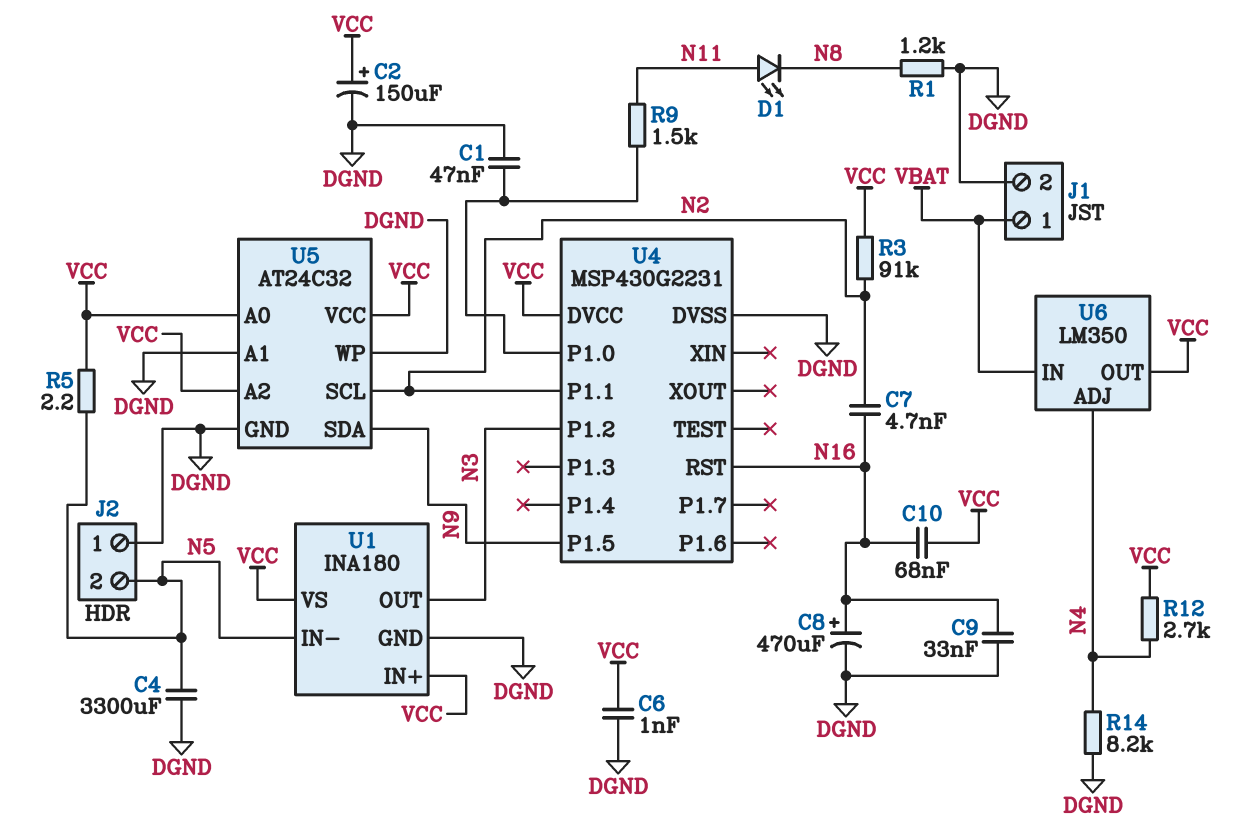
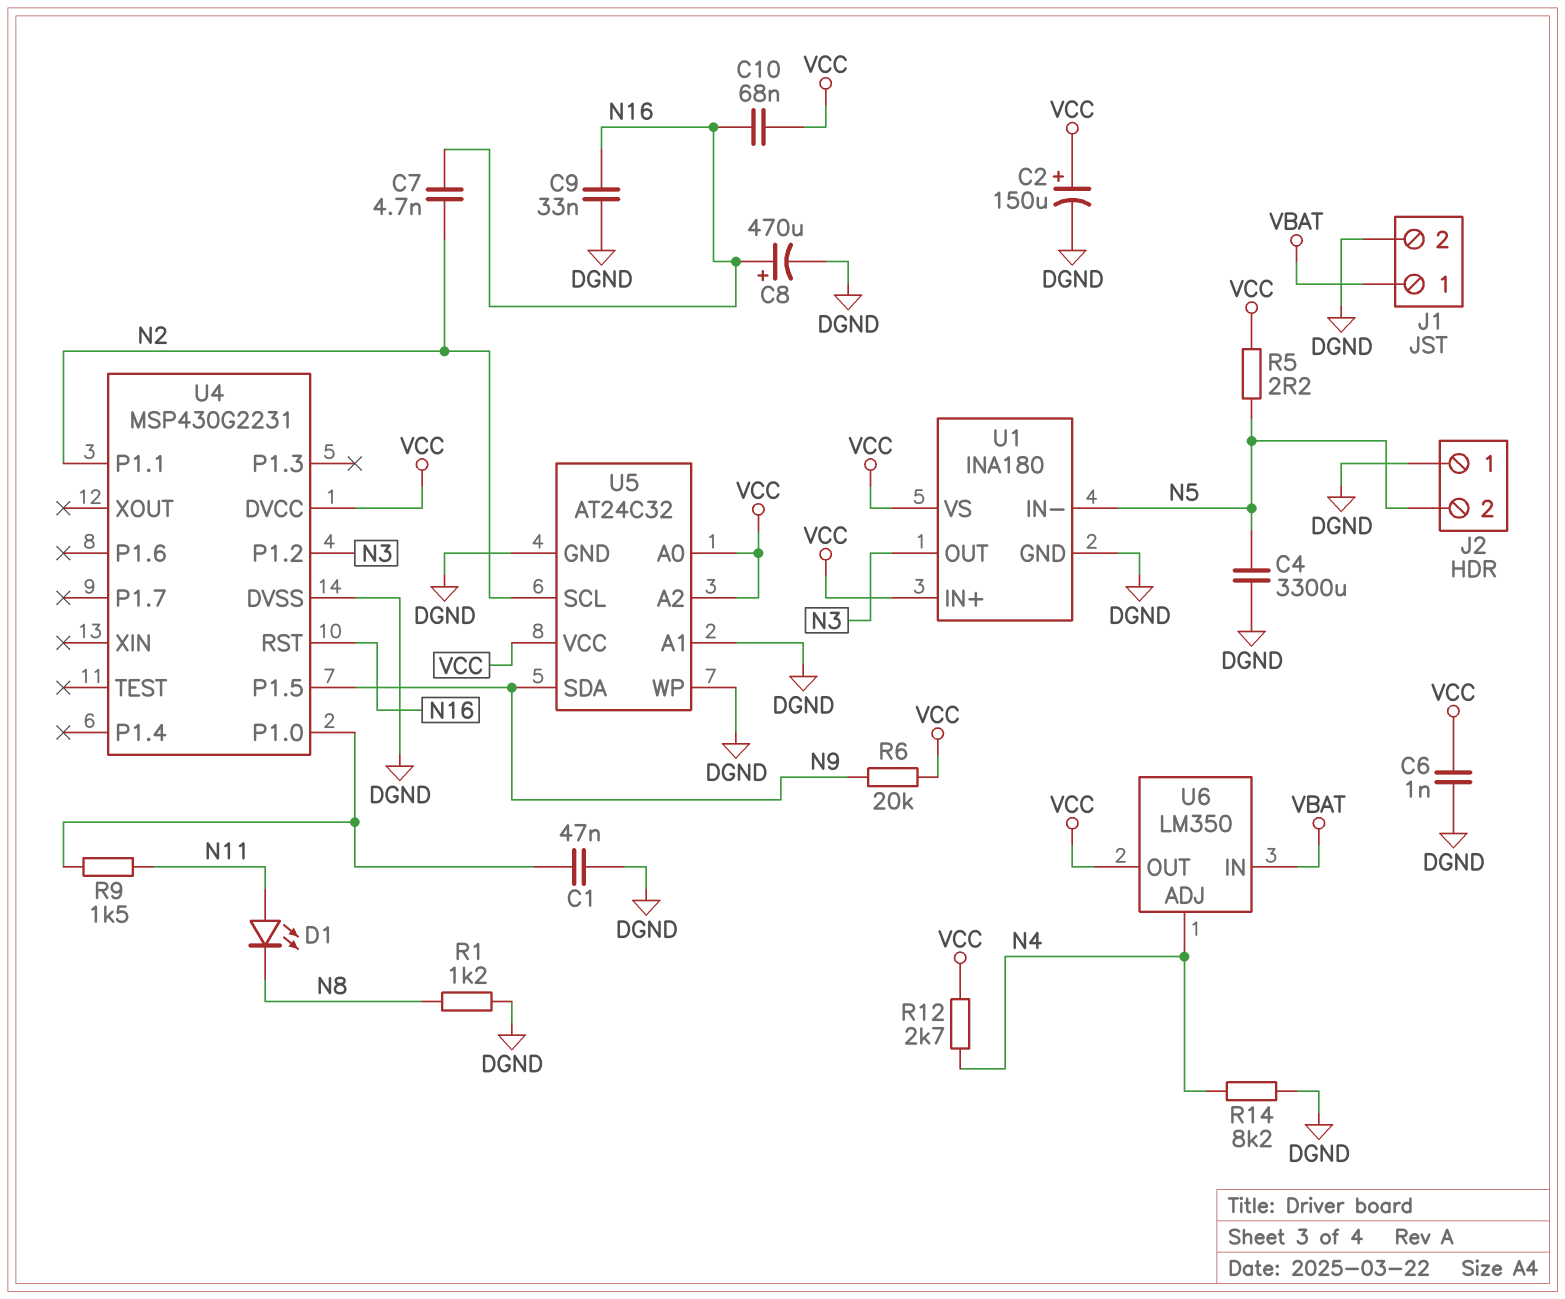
R3: 91k (N2, VCC) -> none
R6: none -> 20k (N9, VCC)

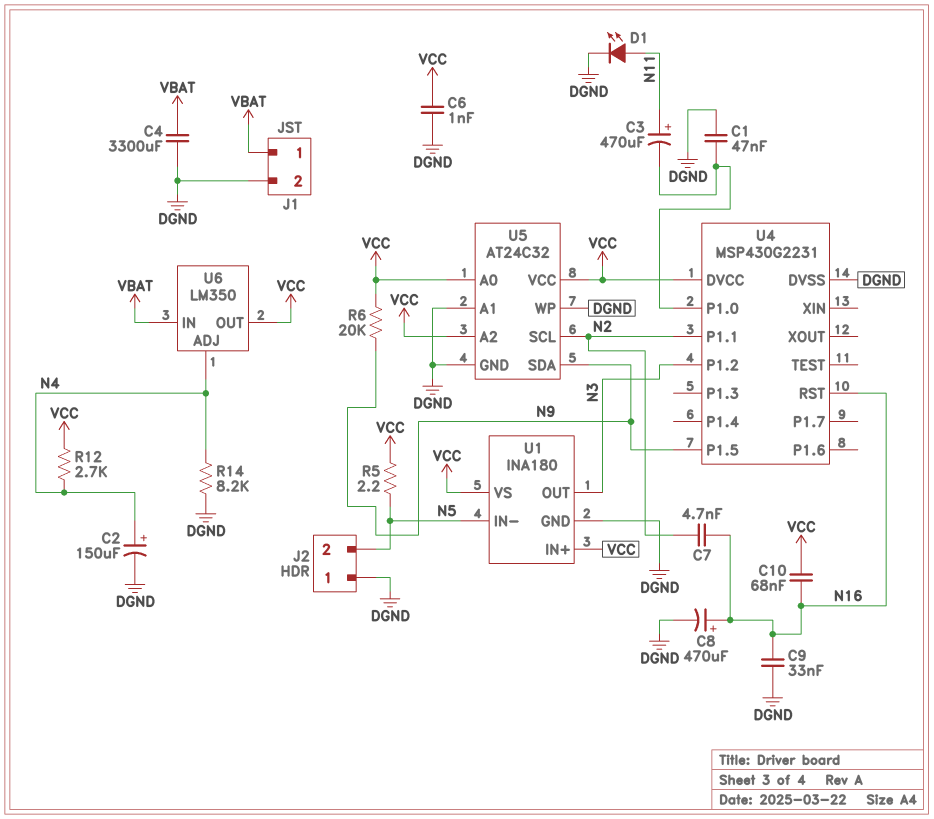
C2: 150uF (plus VCC, minus DGND) -> 150uF (plus N4, minus DGND)
C3: none -> 470uF (plus N11, minus U4/P1.0)
C4: 3300uF (DGND, N5) -> 3300uF (DGND, VBAT)
D1: LED (A N11, K N8) -> LED (A N11, K DGND)
R1: 1.2k (DGND, N8) -> none
R9: 1.5k (N11, U4/P1.0) -> none

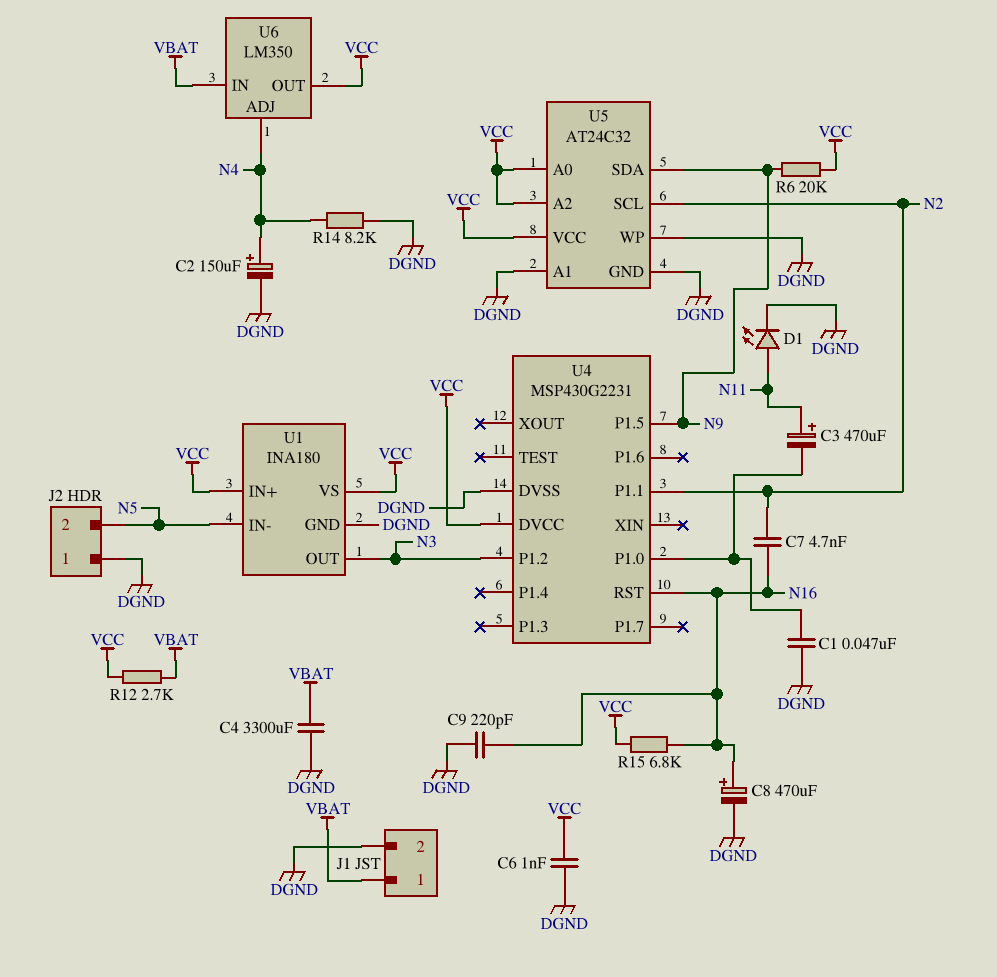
C9: 33nF (DGND, N16) -> 220pF (DGND, N16)
C10: 68nF (N16, VCC) -> none
R5: 2.2 (N5, VCC) -> none
R12: 2.7k (N4, VCC) -> 2.7k (VBAT, VCC)
R15: none -> 6.8k (N16, VCC)

